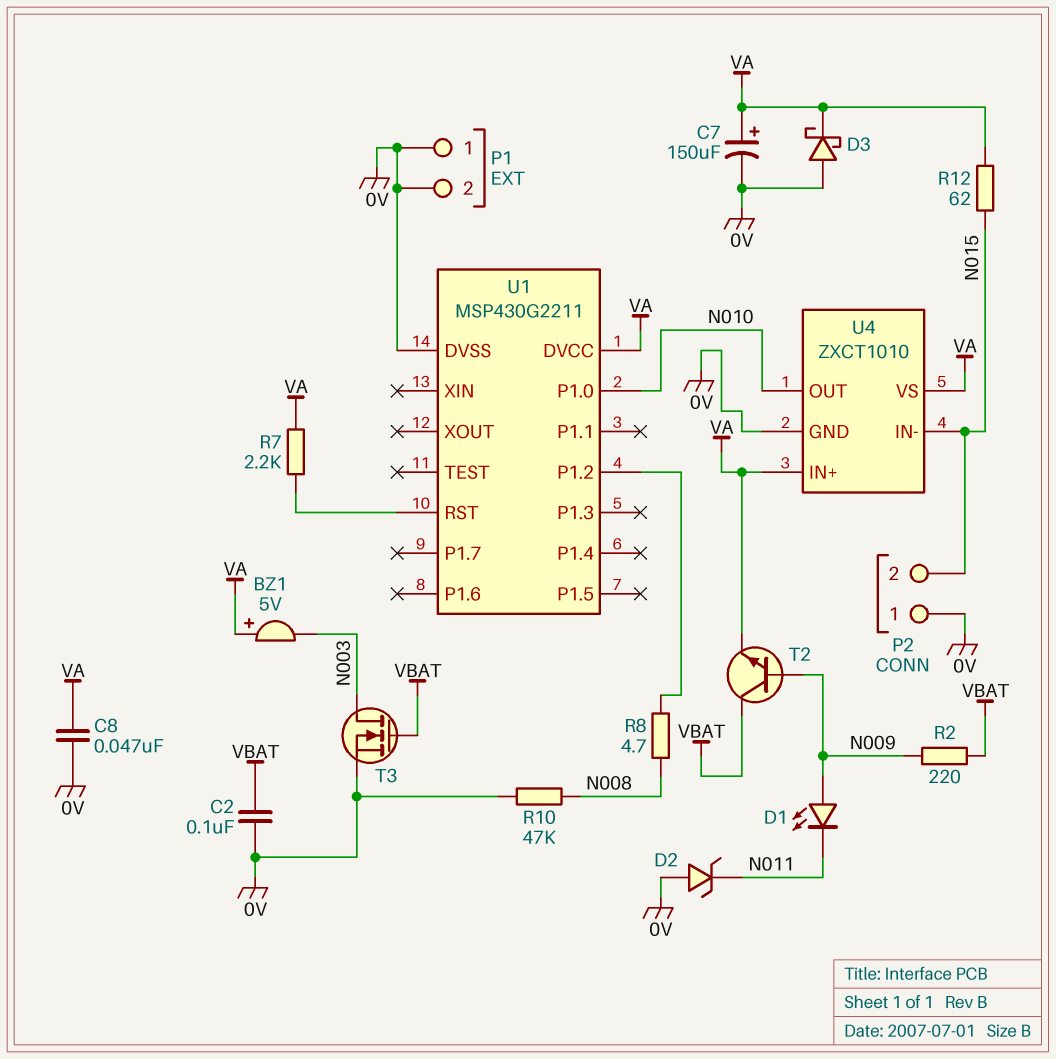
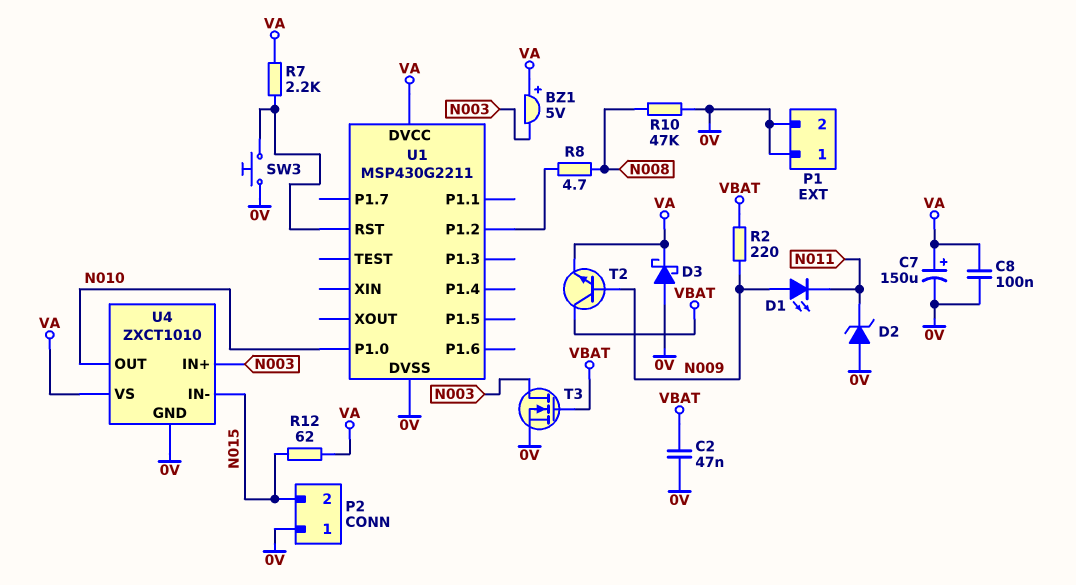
C2: 100nF (0V, VBAT) -> 47nF (0V, VBAT)
C8: 47nF (0V, VA) -> 100nF (0V, VA)
SW3: none -> button (0V, U1/RST)
U4 pin IN+: VA -> N003

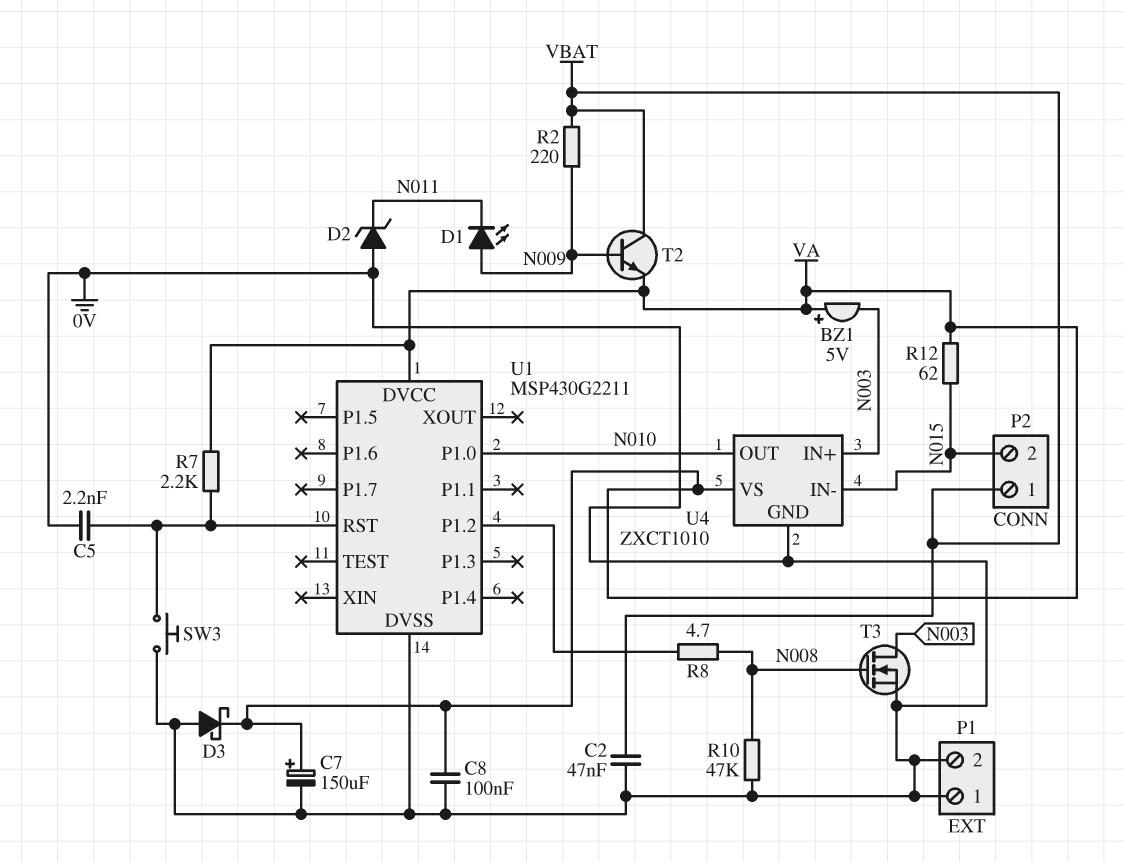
C5: none -> 2.2nF (0V, U1/RST)
P2 pin 1: 0V -> VBAT
T3: NMOS (G VBAT, D N003, S 0V) -> NMOS (G N008, D N003, S 0V)

